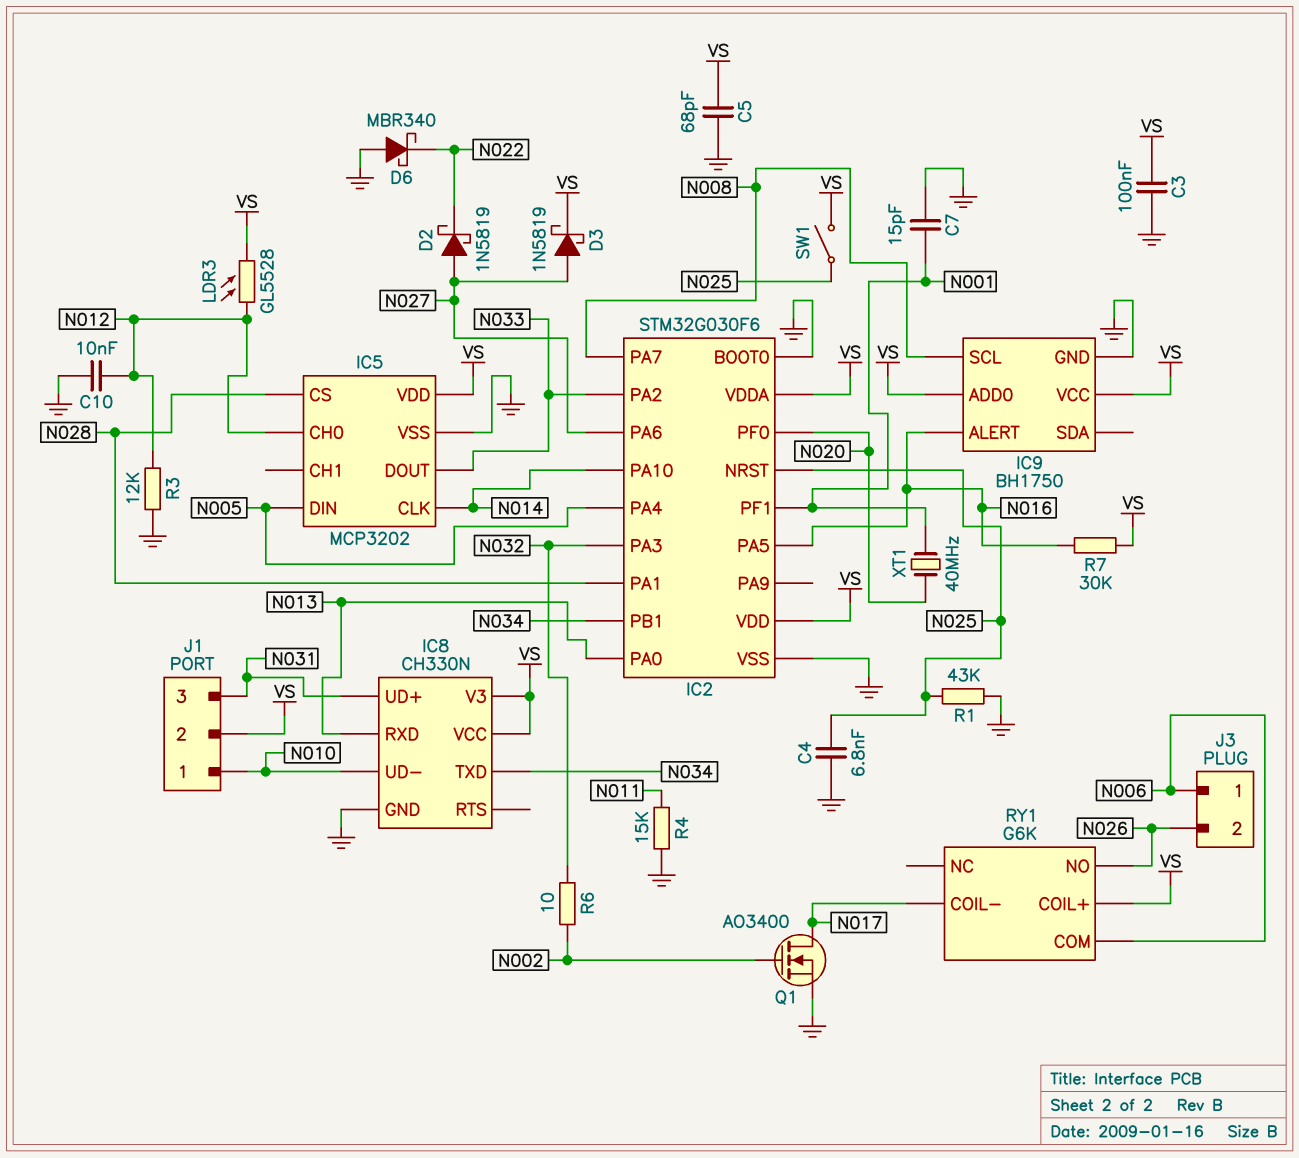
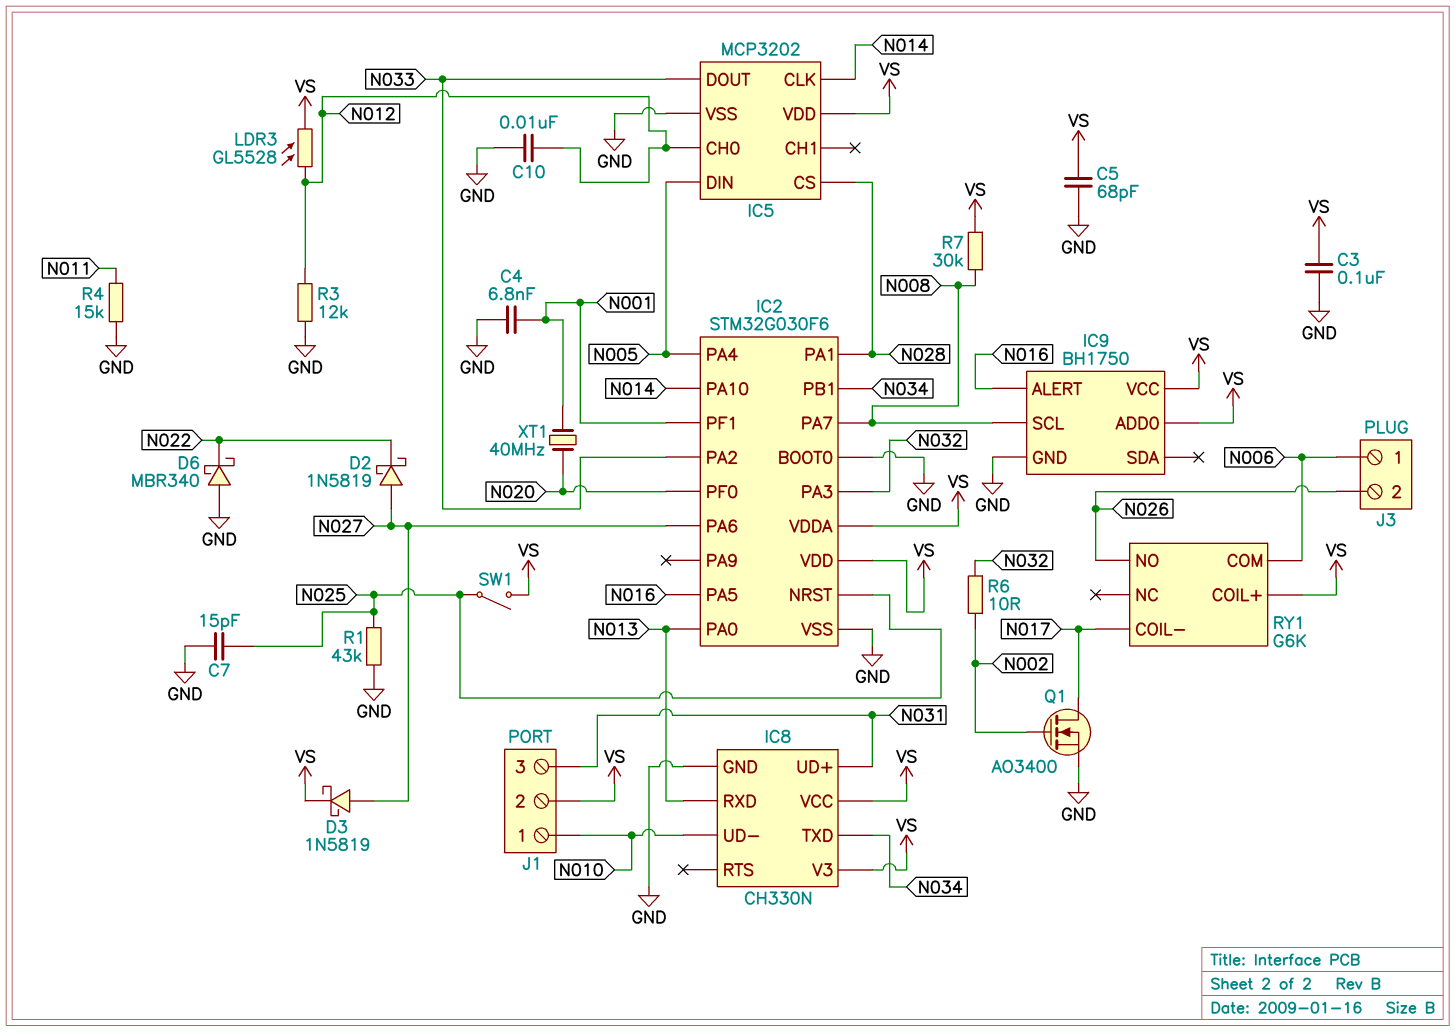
C4: 6.8nF (GND, N025) -> 6.8nF (GND, N001)
C7: 15pF (GND, N001) -> 15pF (GND, N025)
R7: 30k (N016, VS) -> 30k (N008, VS)

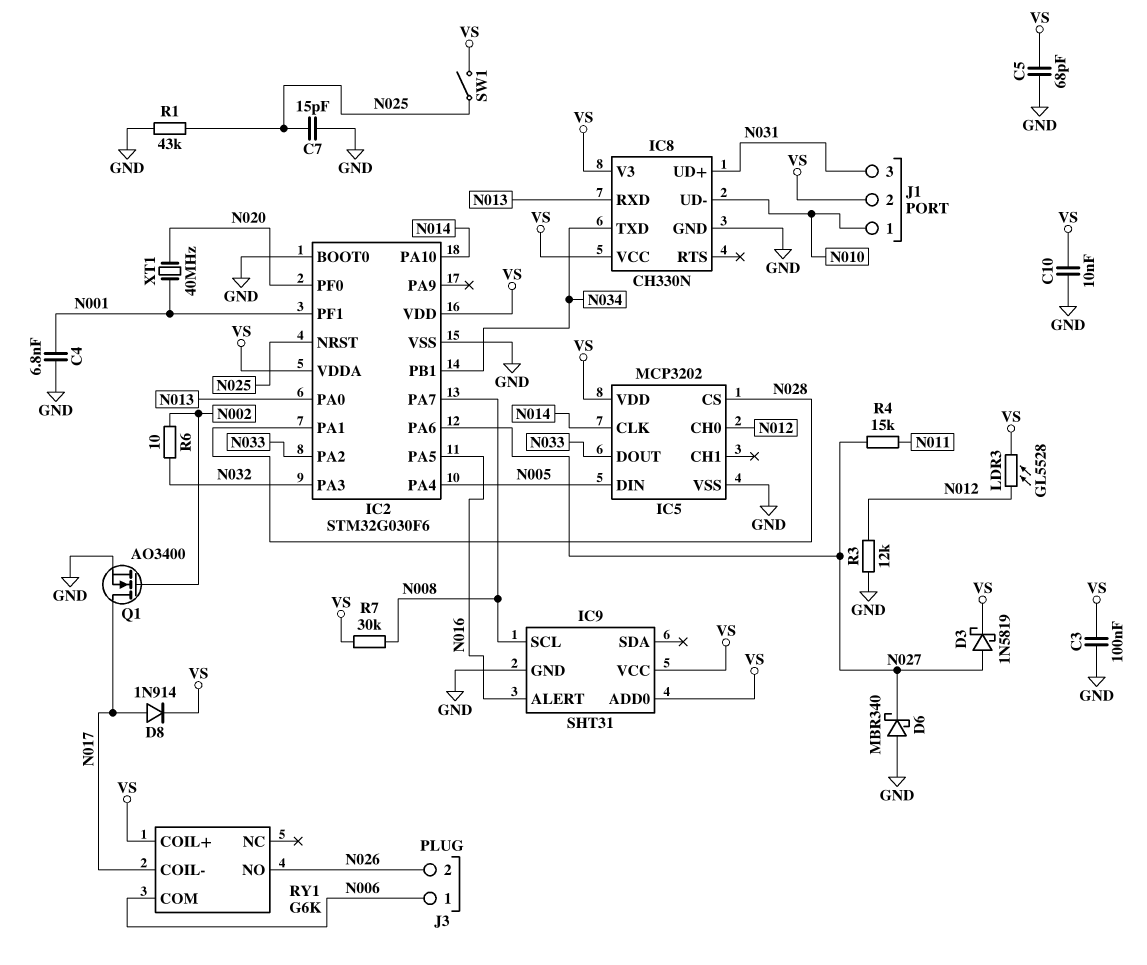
C10: 10nF (GND, N012) -> 10nF (GND, VS)
D2: schottky 1N5819 (A N027, K N022) -> none
D6: schottky MBR340 (A GND, K N022) -> schottky MBR340 (A GND, K N027)
D8: none -> diode 1N914 (A N017, K VS)
IC9: BH1750 -> SHT31
R4: 15k (GND, N011) -> 15k (N011, N027)

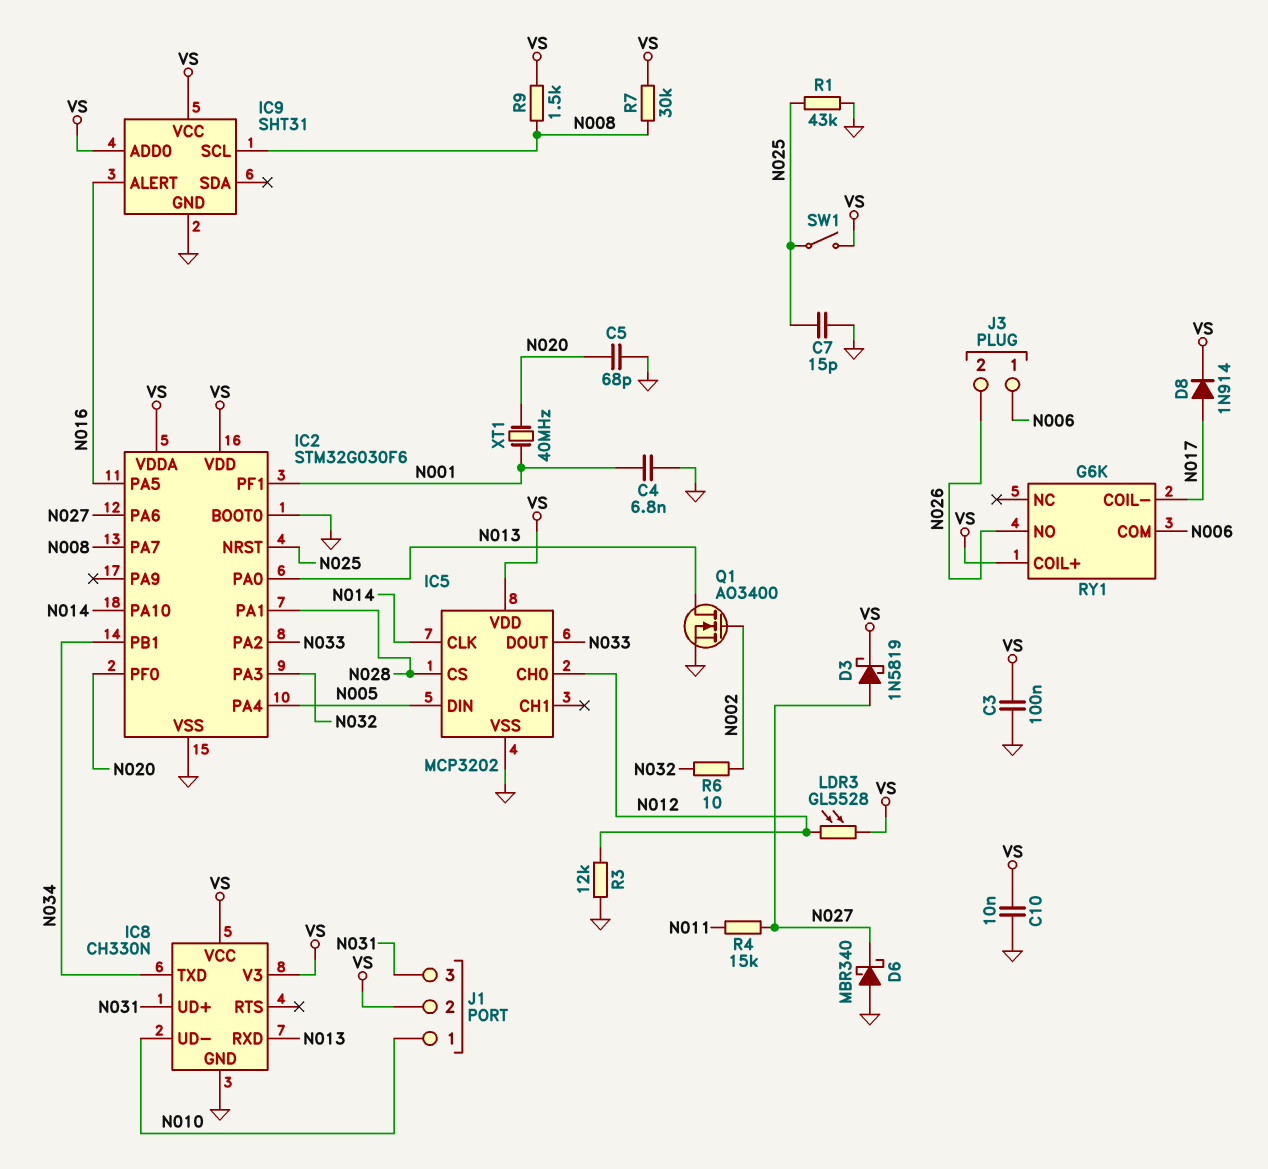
C5: 68pF (GND, VS) -> 68pF (GND, N020)
Q1: NMOS AO3400 (G N002, D N017, S GND) -> NMOS AO3400 (G N002, D N013, S GND)
R9: none -> 1.5k (N008, VS)

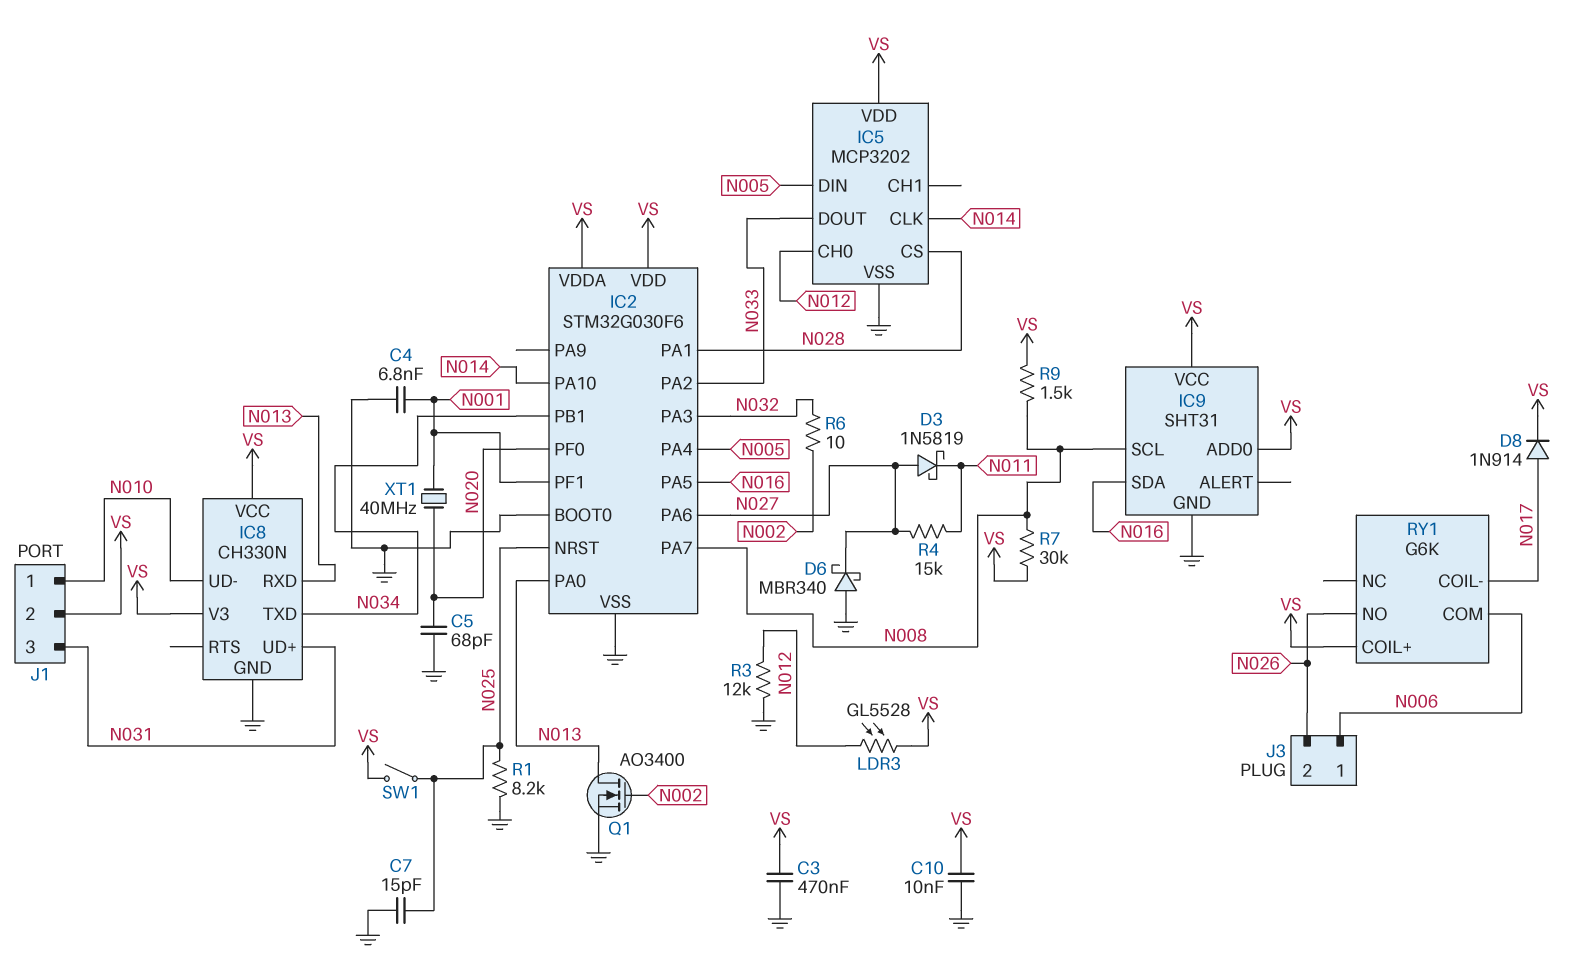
C3: 100nF (GND, VS) -> 470nF (GND, VS)
D3: schottky 1N5819 (A N027, K VS) -> schottky 1N5819 (A N027, K N011)
IC9 pin ALERT: N016 -> none
IC9 pin SDA: none -> N016
R1: 43k (GND, N025) -> 8.2k (GND, N025)

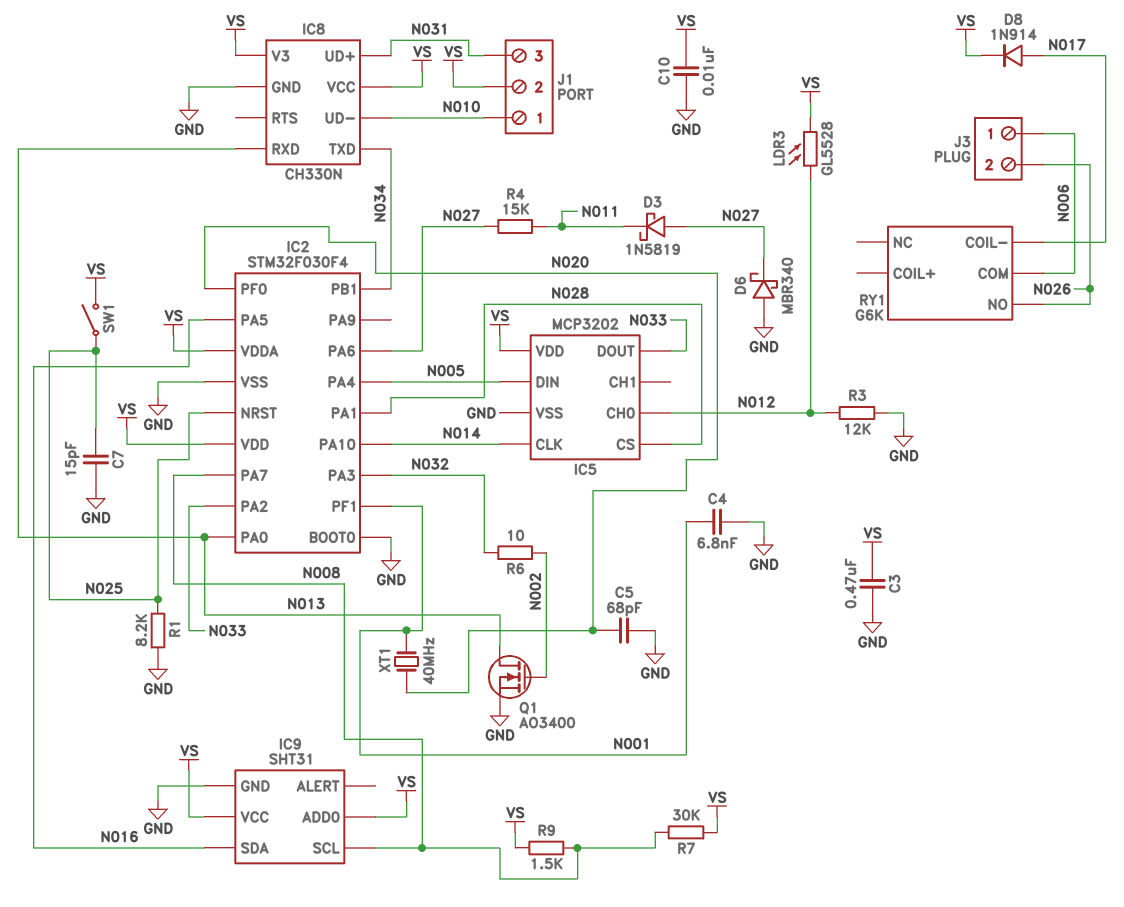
IC2: STM32G030F6 -> STM32F030F4
RY1 pin COIL+: VS -> none

